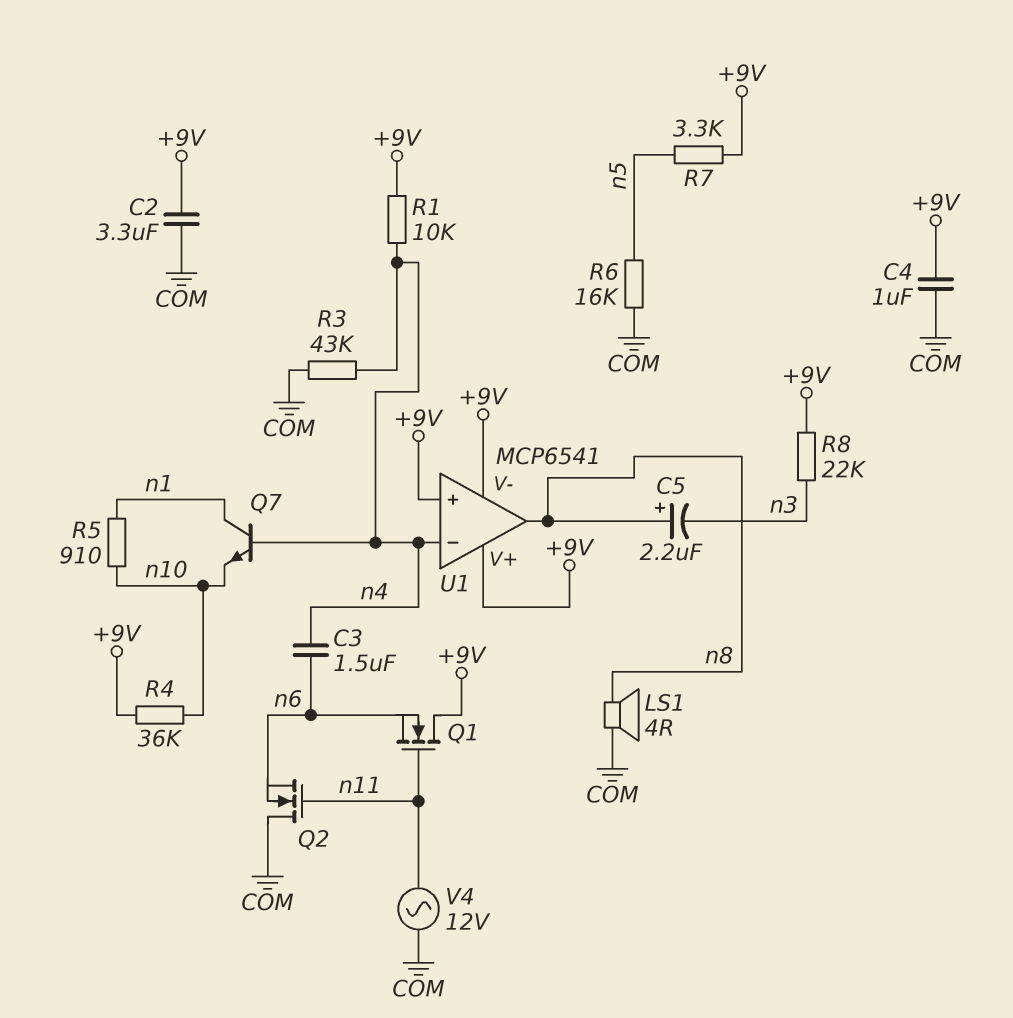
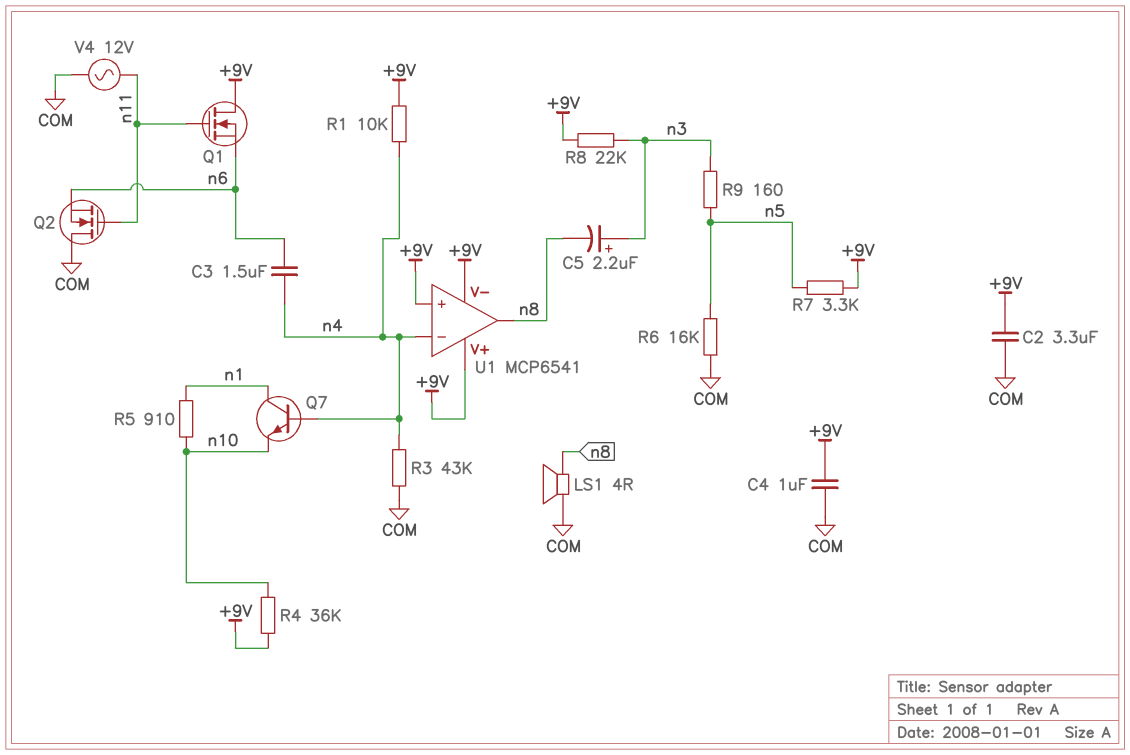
C5: 2.2uF (plus n8, minus n3) -> 2.2uF (plus n3, minus n8)
R9: none -> 160 (n3, n5)

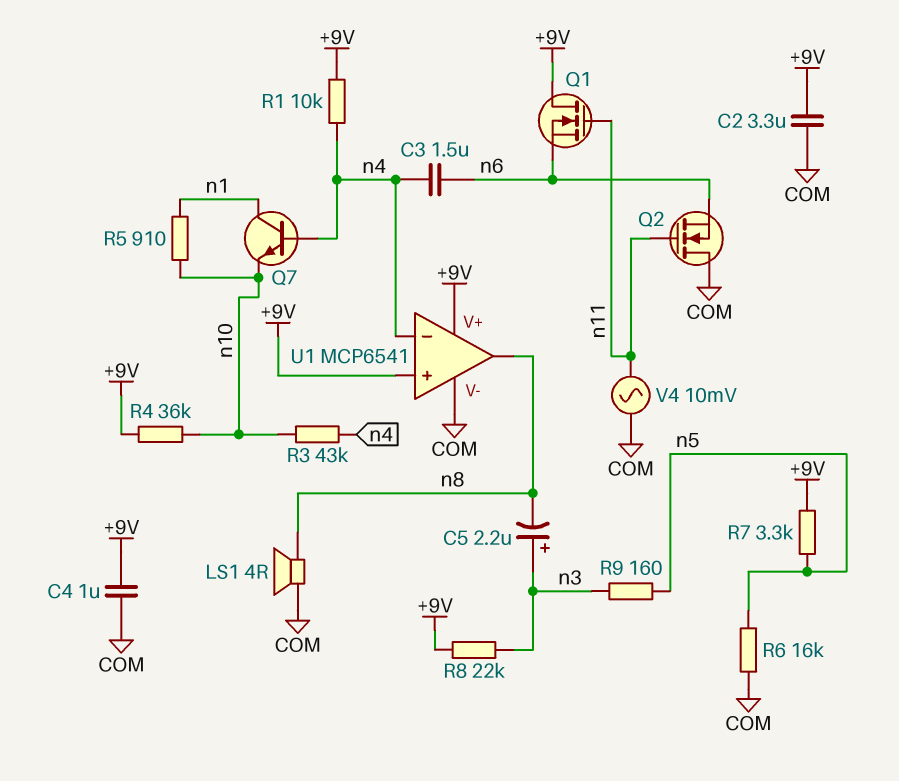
R3: 43k (COM, n4) -> 43k (n4, n10)
U1 pin V-: +9V -> COM
V4: AC 12V (COM, n11) -> AC 10mV (COM, n11)

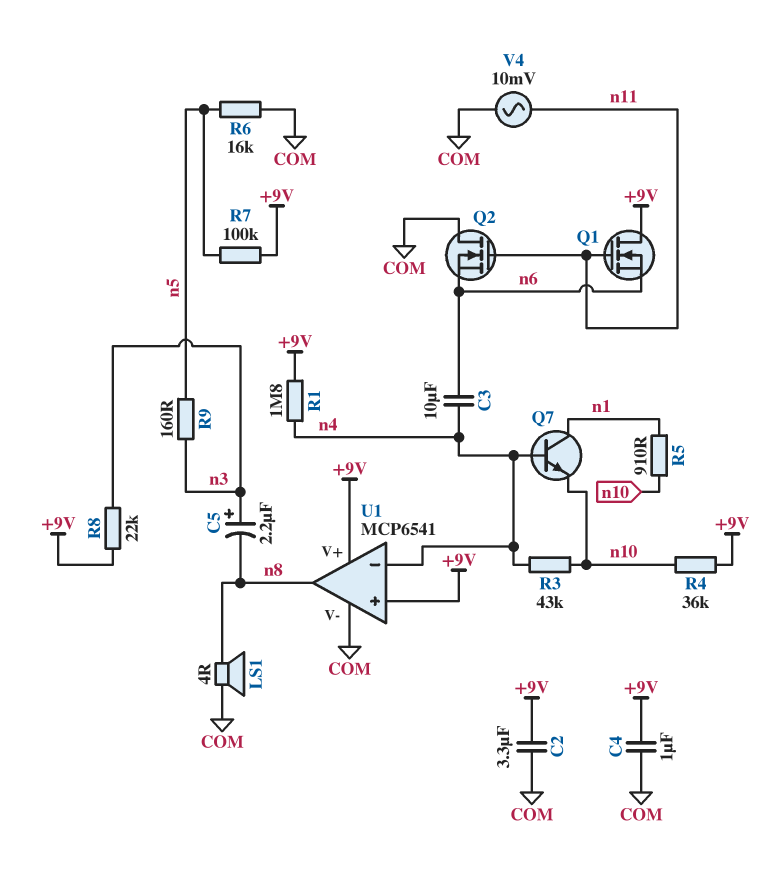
C3: 1.5uF (n4, n6) -> 10uF (n4, n6)
R1: 10k (+9V, n4) -> 1.8M (+9V, n4)
R7: 3.3k (+9V, n5) -> 100k (+9V, n5)

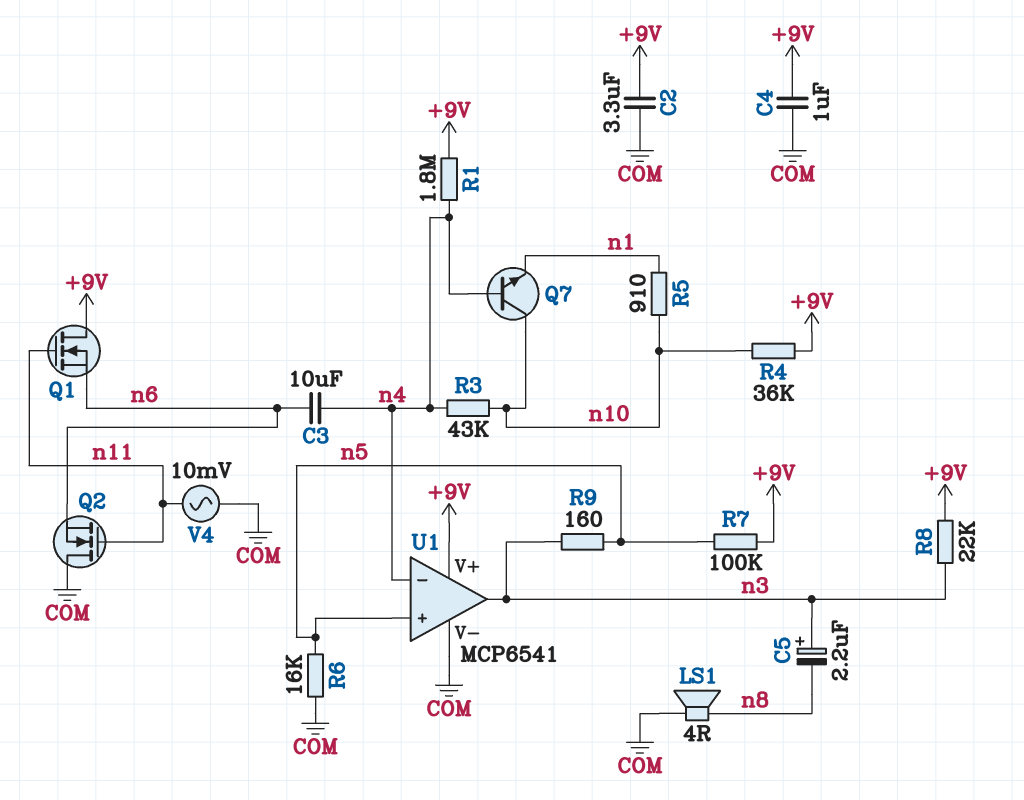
Q7: NPN (B n4, C n1, E n10) -> NPN (B n4, C n10, E n1)
U1 pin in+: +9V -> n5
U1 pin out: n8 -> n3

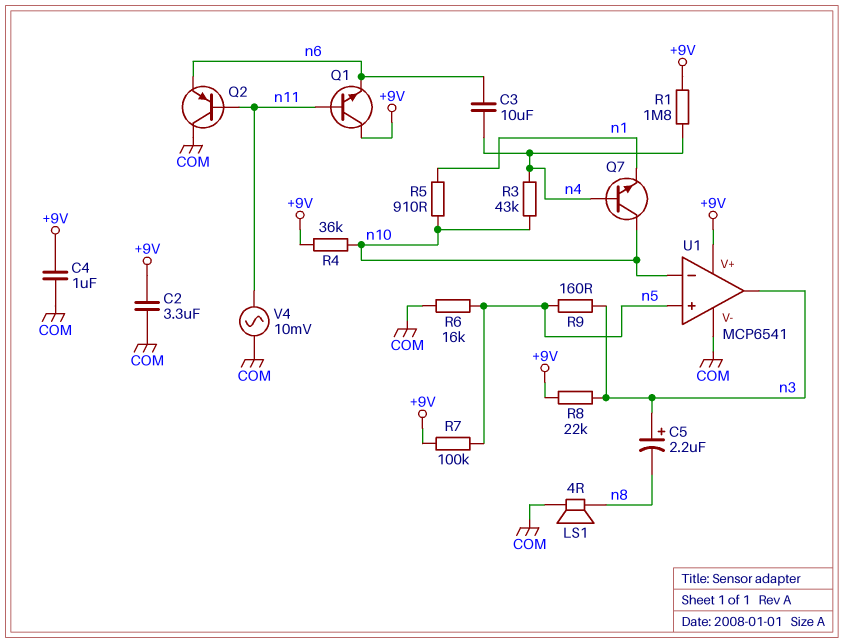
Q1: NMOS (G n11, D +9V, S n6) -> NPN (B n11, C +9V, E n6)
Q2: NMOS (G n11, D COM, S n6) -> PNP (B n11, C COM, E n6)
U1 pin in-: n4 -> n10

